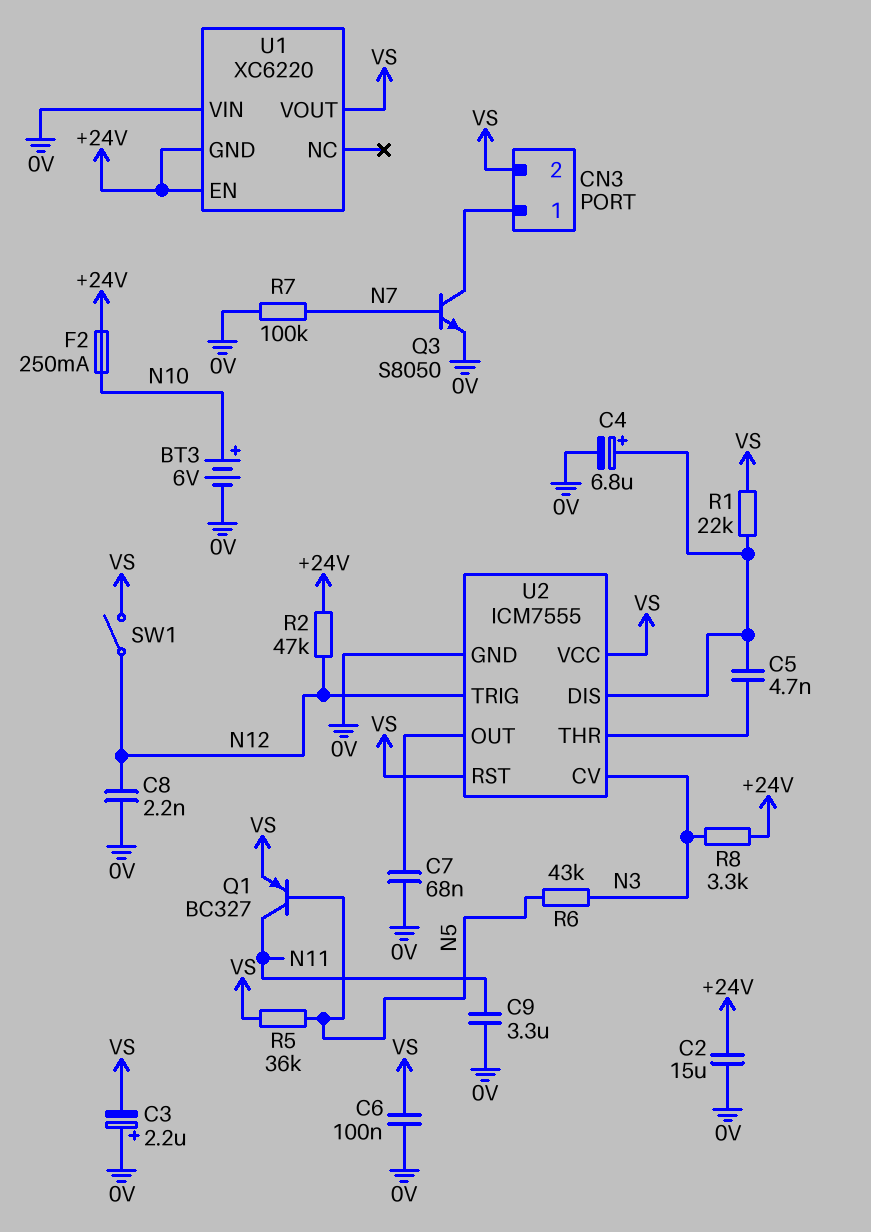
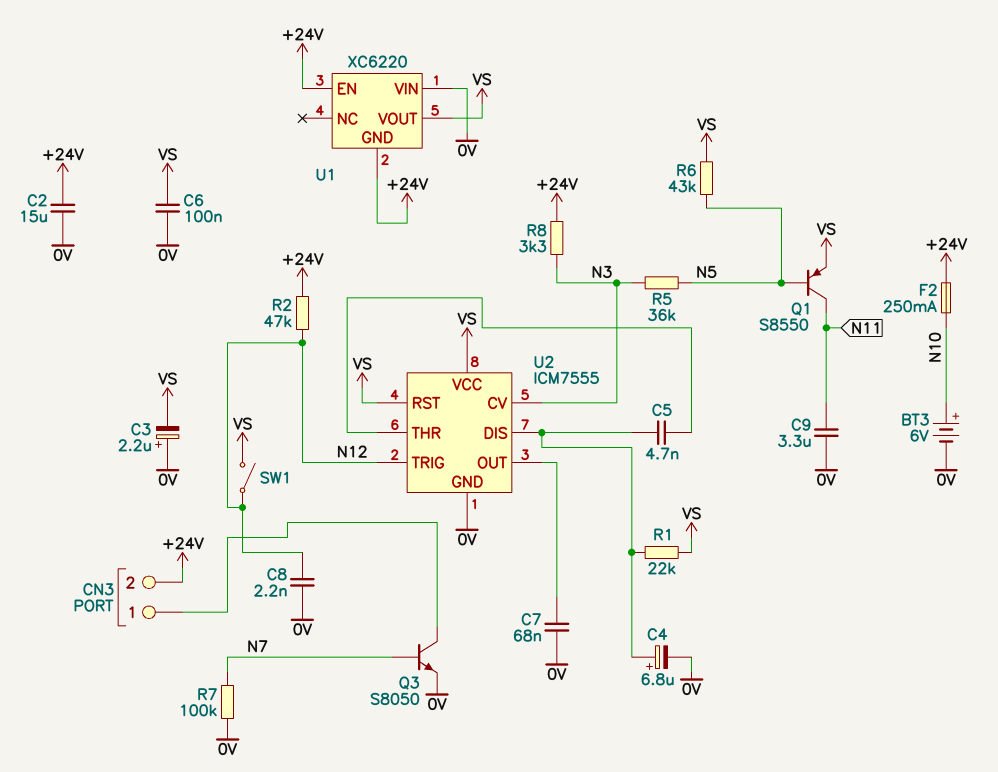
CN3 pin 2: VS -> +24V
Q1: PNP BC327 (B N5, C N11, E VS) -> PNP S8550 (B N5, C N11, E VS)
R5: 36k (N5, VS) -> 36k (N3, N5)
R6: 43k (N3, N5) -> 43k (N5, VS)

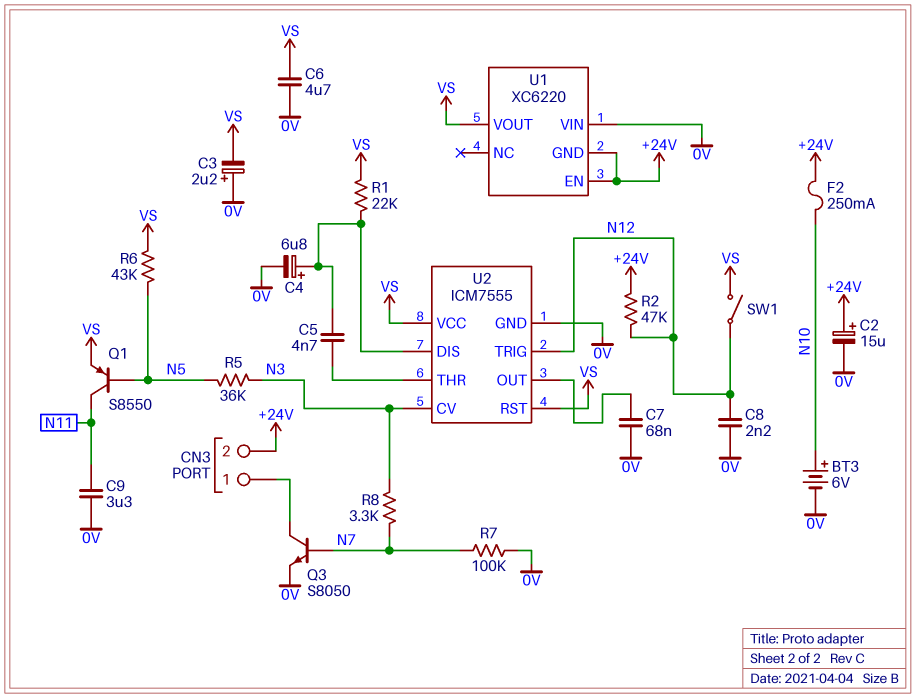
C2: 15uF (+24V, 0V) -> 15uF (plus +24V, minus 0V)
C6: 100nF (0V, VS) -> 4.7uF (0V, VS)
R8: 3.3k (+24V, N3) -> 3.3k (N3, N7)

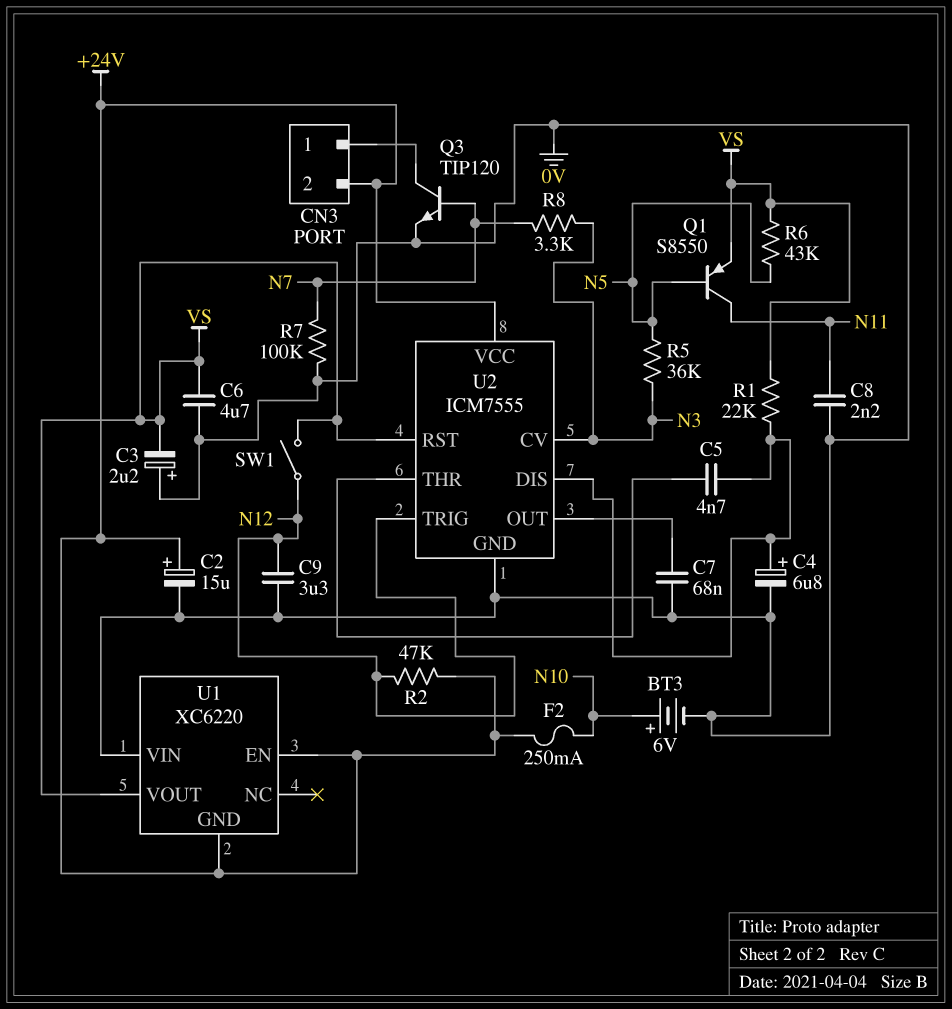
C8: 2.2nF (0V, N12) -> 2.2nF (0V, N11)
C9: 3.3uF (0V, N11) -> 3.3uF (0V, N12)
Q3: NPN S8050 (B N7, C CN3/1, E 0V) -> NPN TIP120 (B N7, C CN3/1, E 0V)
U2 pin VCC: VS -> +24V

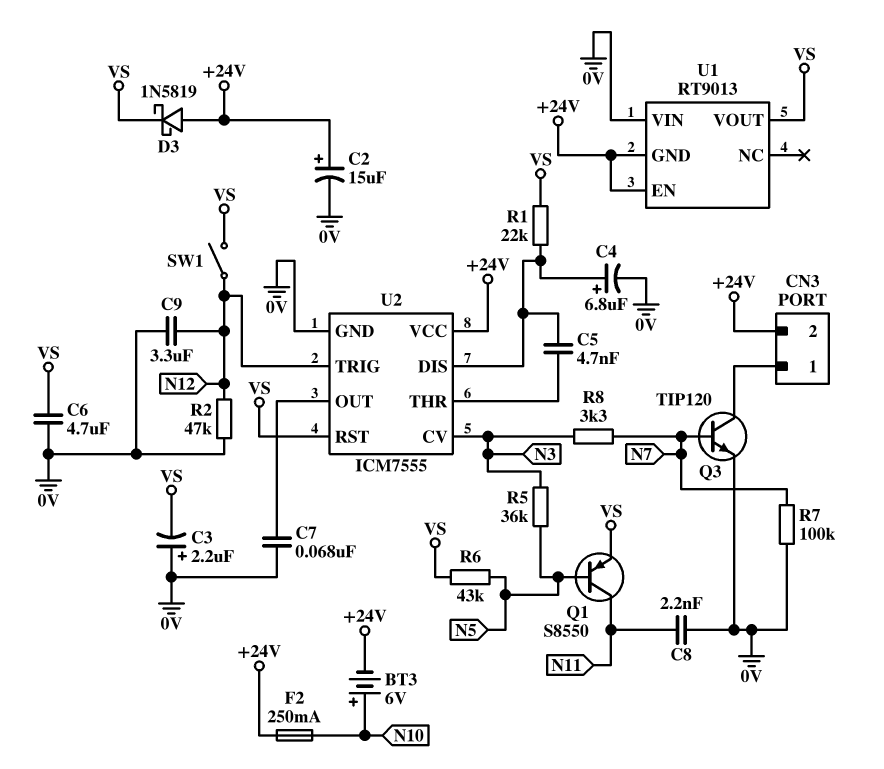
BT3: 6V (plus N10, minus 0V) -> 6V (plus N10, minus +24V)
D3: none -> schottky 1N5819 (A +24V, K VS)
R2: 47k (+24V, N12) -> 47k (0V, N12)
U1: XC6220 -> RT9013

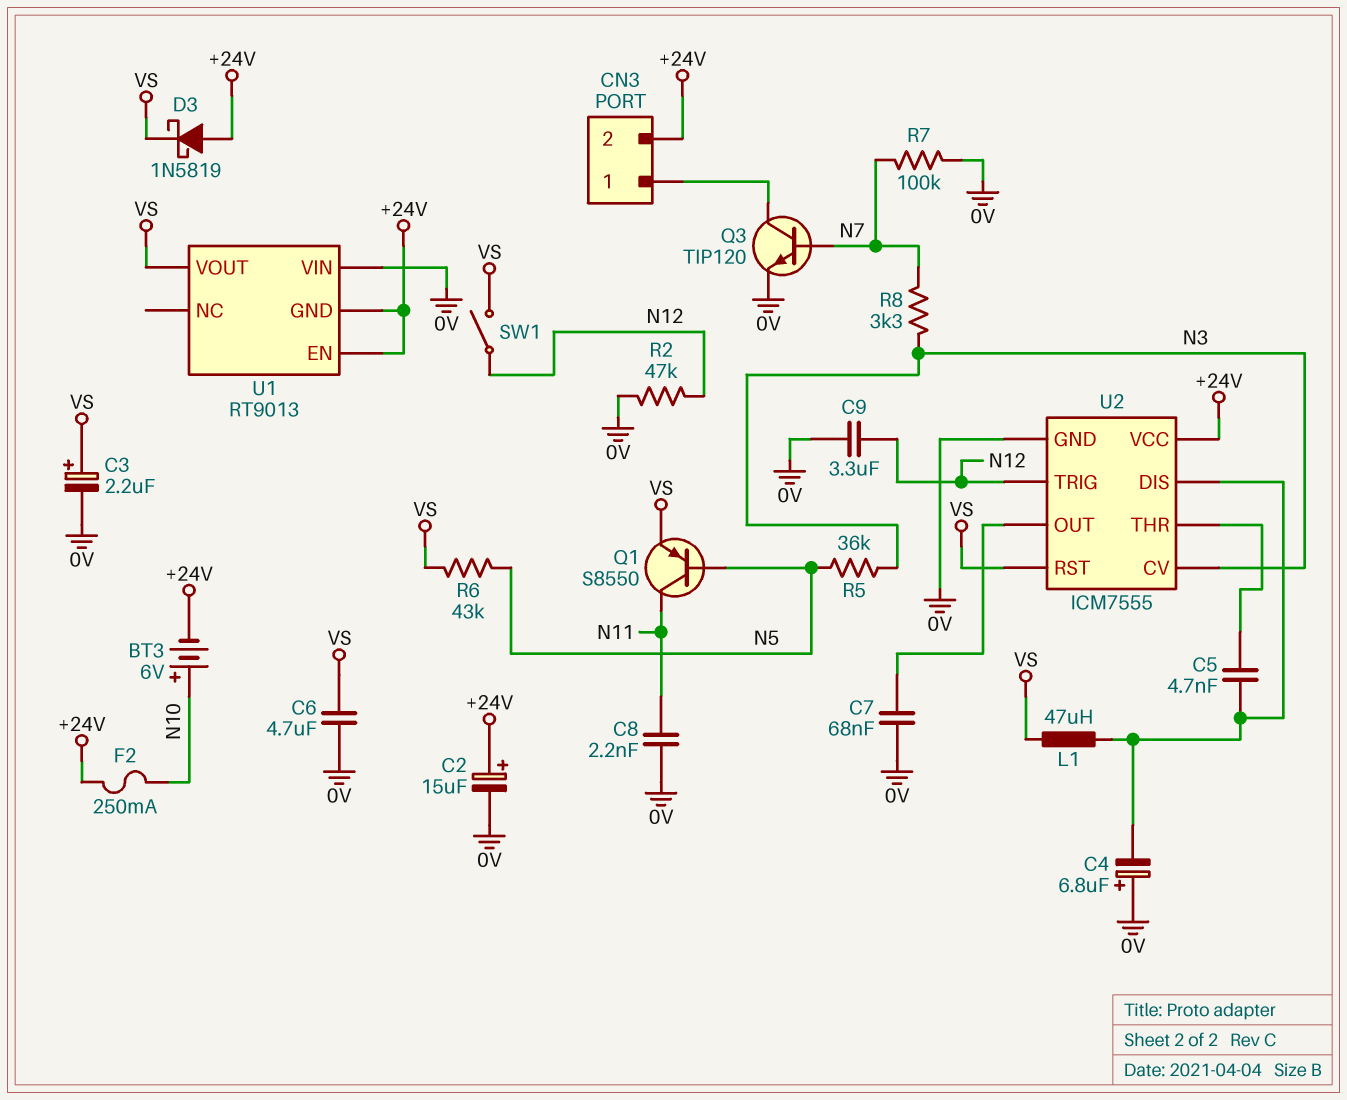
C3: 2.2uF (plus 0V, minus VS) -> 2.2uF (plus VS, minus 0V)
C4: 6.8uF (plus U2/DIS, minus 0V) -> 6.8uF (plus 0V, minus U2/DIS)
L1: none -> 47uH (U2/DIS, VS)
R1: 22k (U2/DIS, VS) -> none

